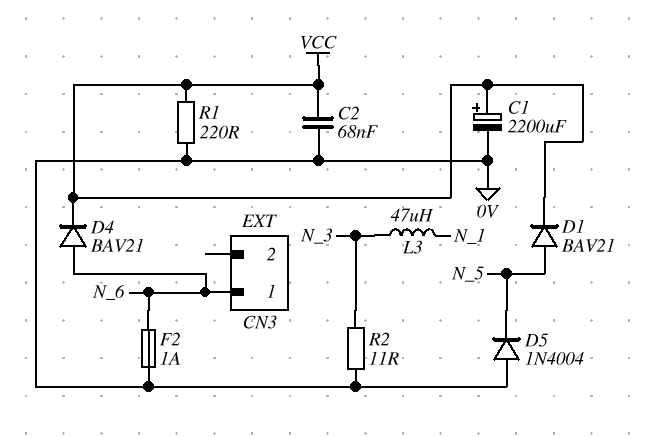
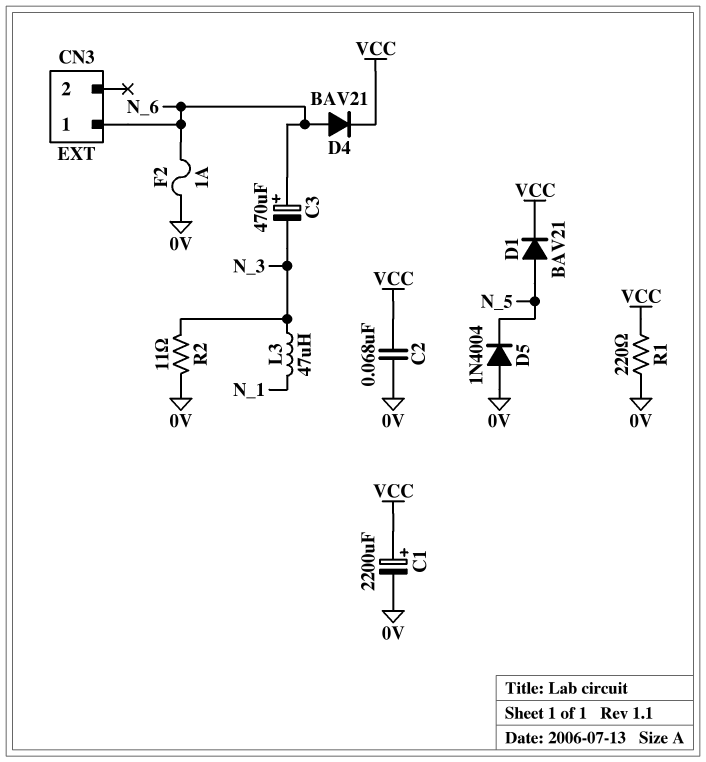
C3: none -> 470uF (plus N_6, minus N_3)

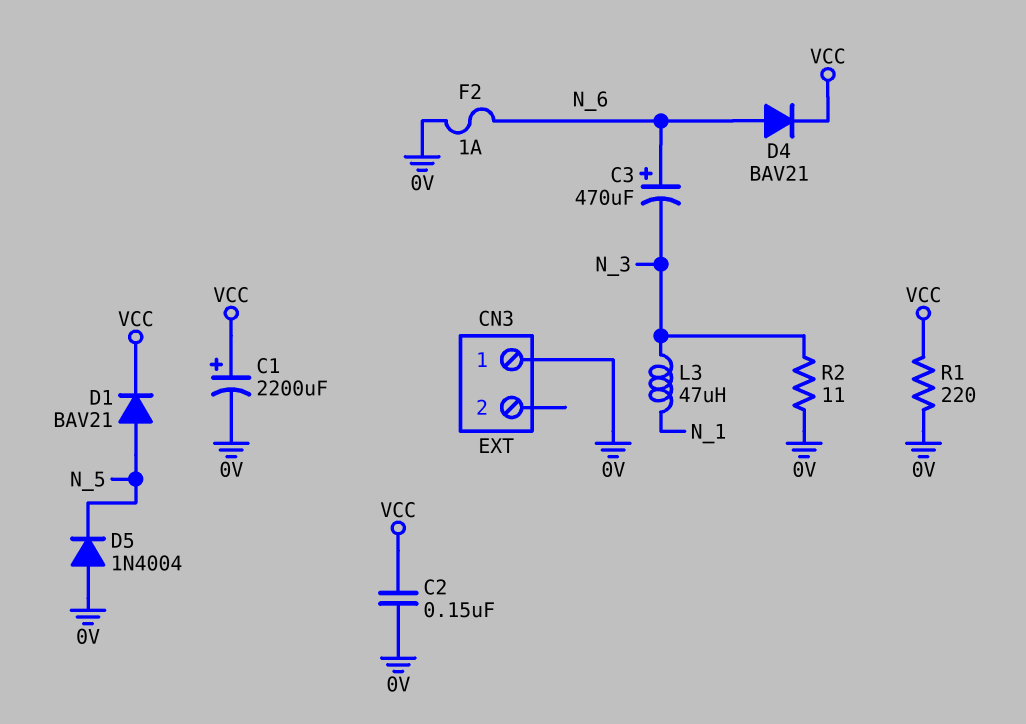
C2: 68nF (0V, VCC) -> 150nF (0V, VCC)
CN3 pin 1: N_6 -> 0V

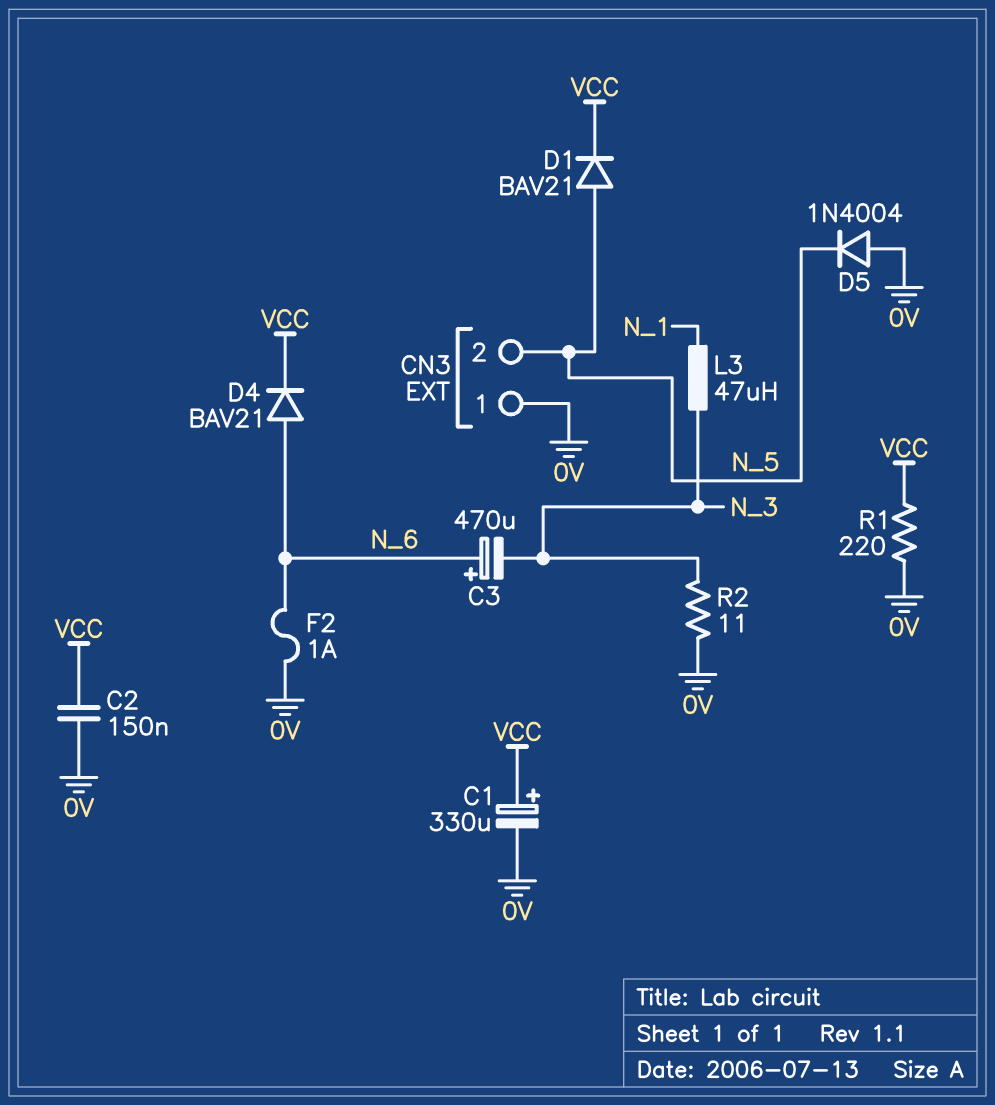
C1: 2200uF (plus VCC, minus 0V) -> 330uF (plus VCC, minus 0V)
CN3 pin 2: none -> N_5

